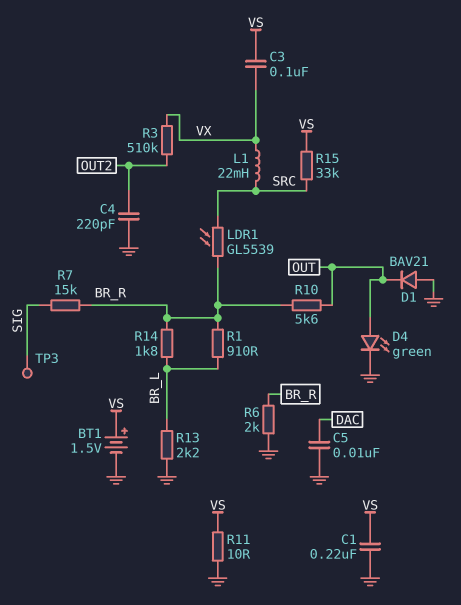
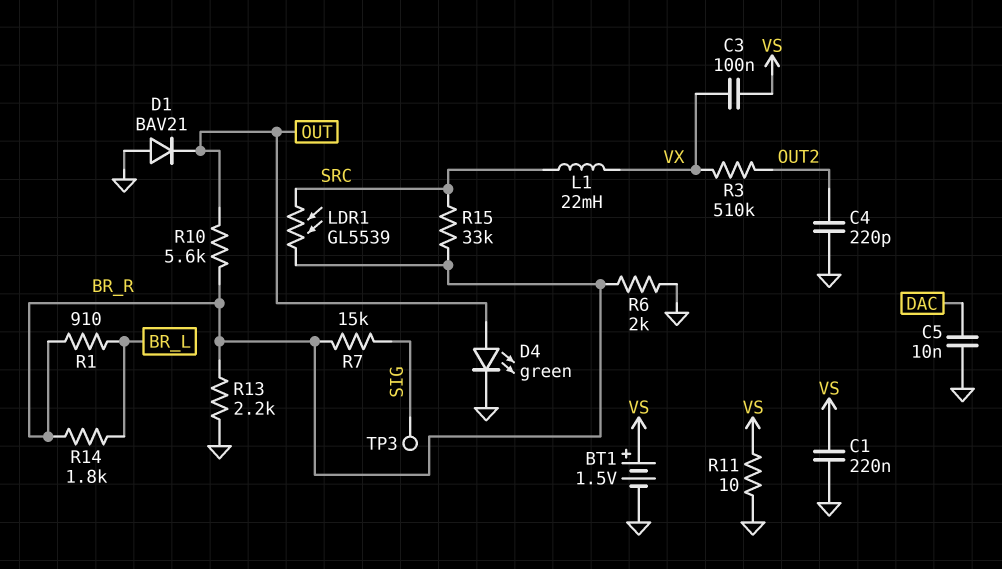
R13: 2.2k (BR_L, GND) -> 2.2k (BR_R, GND)
R15: 33k (SRC, VS) -> 33k (BR_R, SRC)

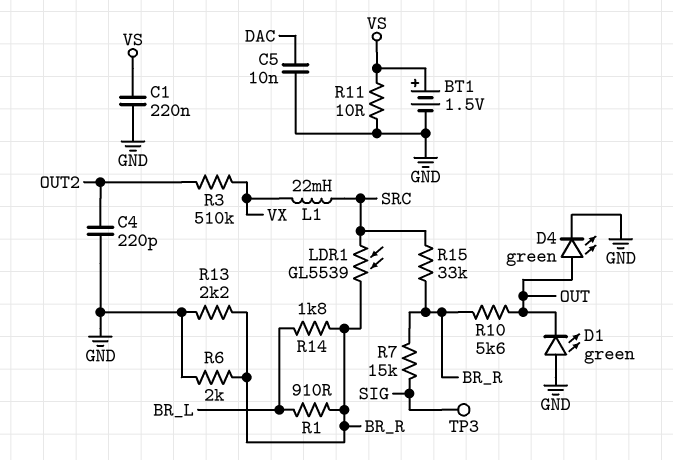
C3: 100nF (VS, VX) -> none
D1: diode BAV21 (A GND, K OUT) -> LED green (A GND, K OUT)

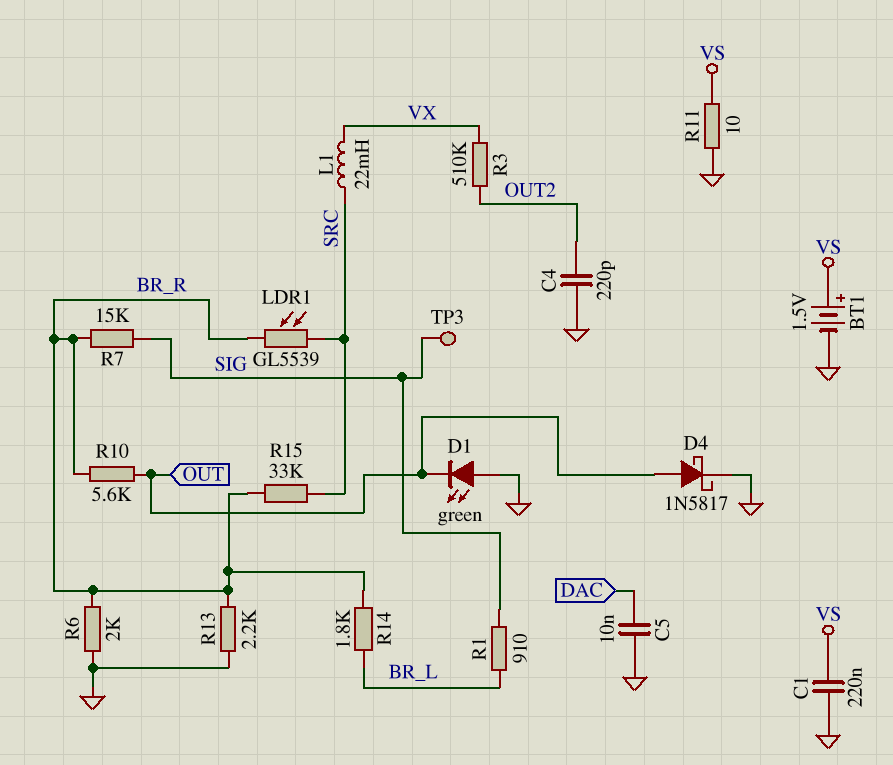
D4: LED green (A OUT, K GND) -> schottky 1N5817 (A OUT, K GND)
R1: 910 (BR_L, BR_R) -> 910 (BR_L, SIG)

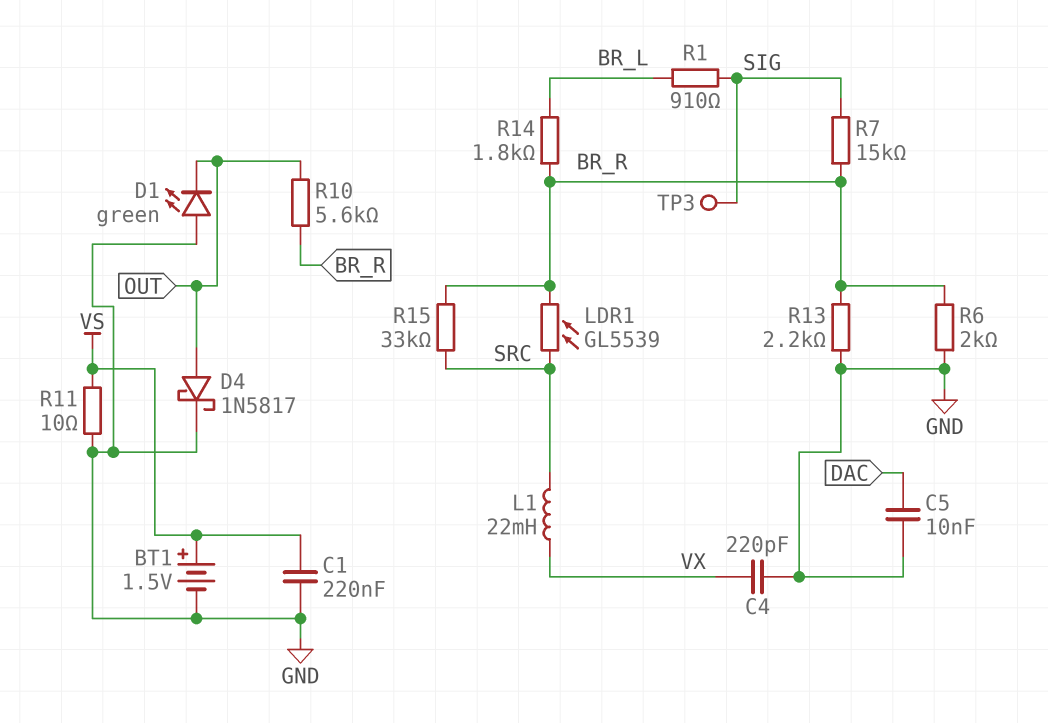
C4: 220pF (GND, OUT2) -> 220pF (GND, VX)
R3: 510k (OUT2, VX) -> none

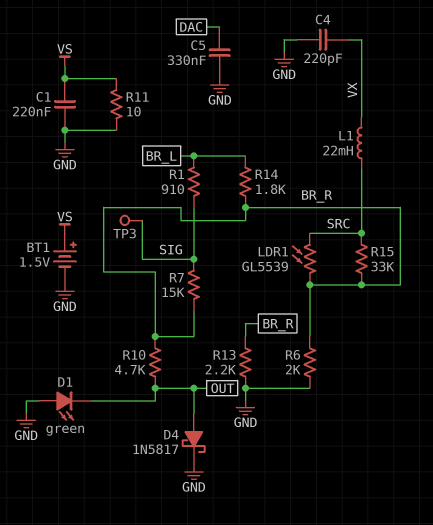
C5: 10nF (DAC, GND) -> 330nF (DAC, GND)
R10: 5.6k (BR_R, OUT) -> 4.7k (BR_R, OUT)

